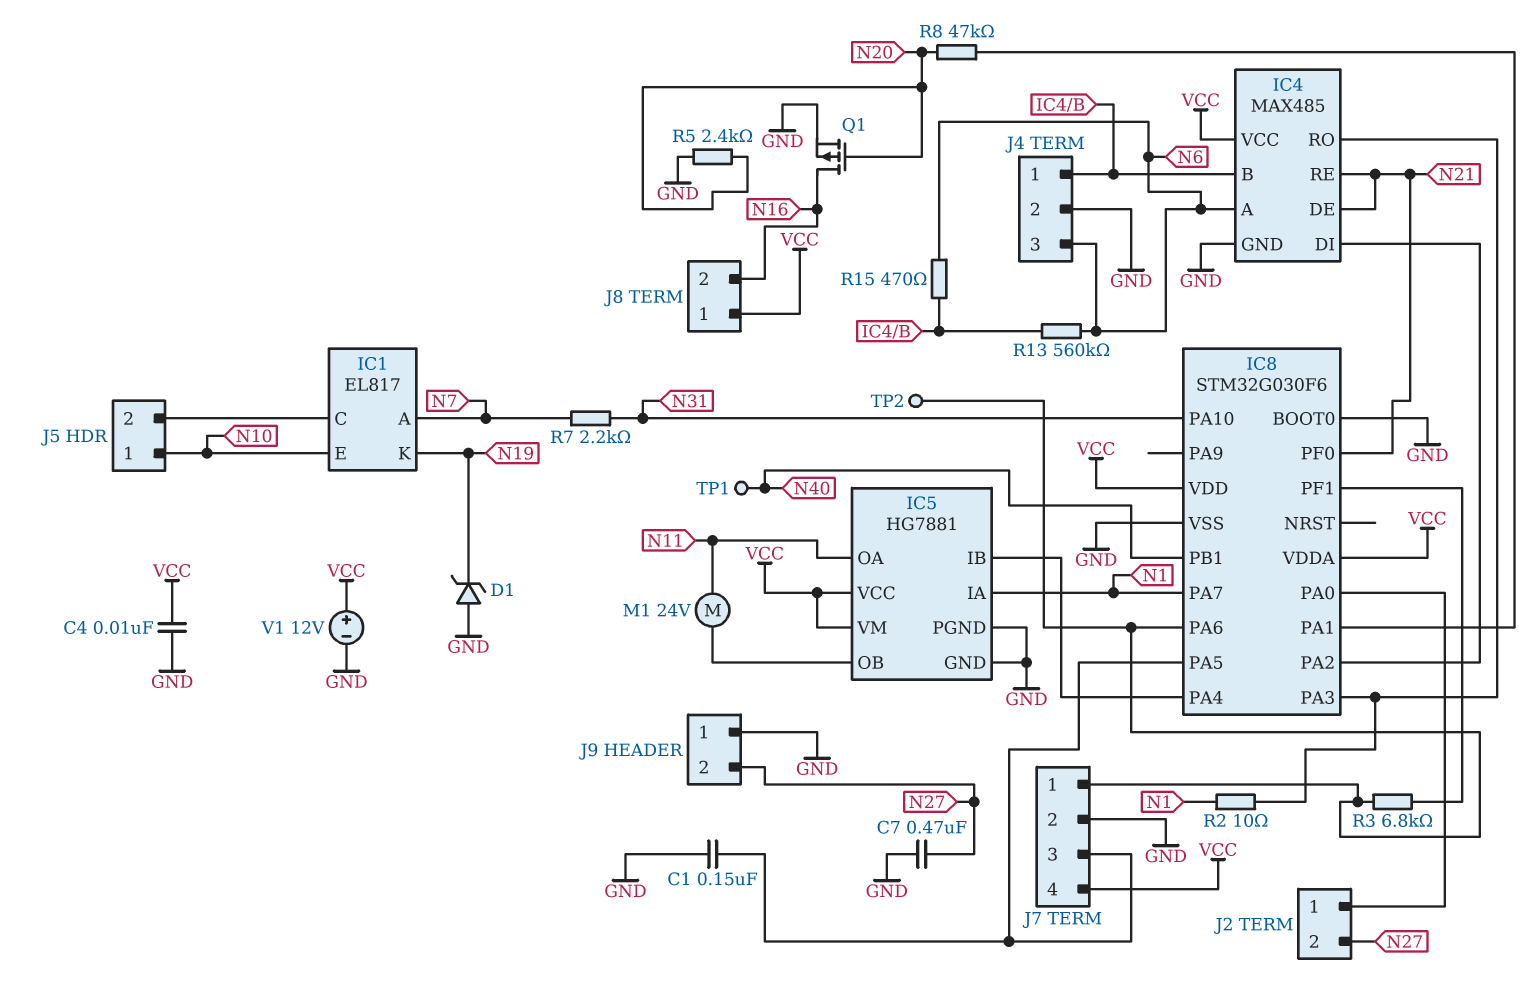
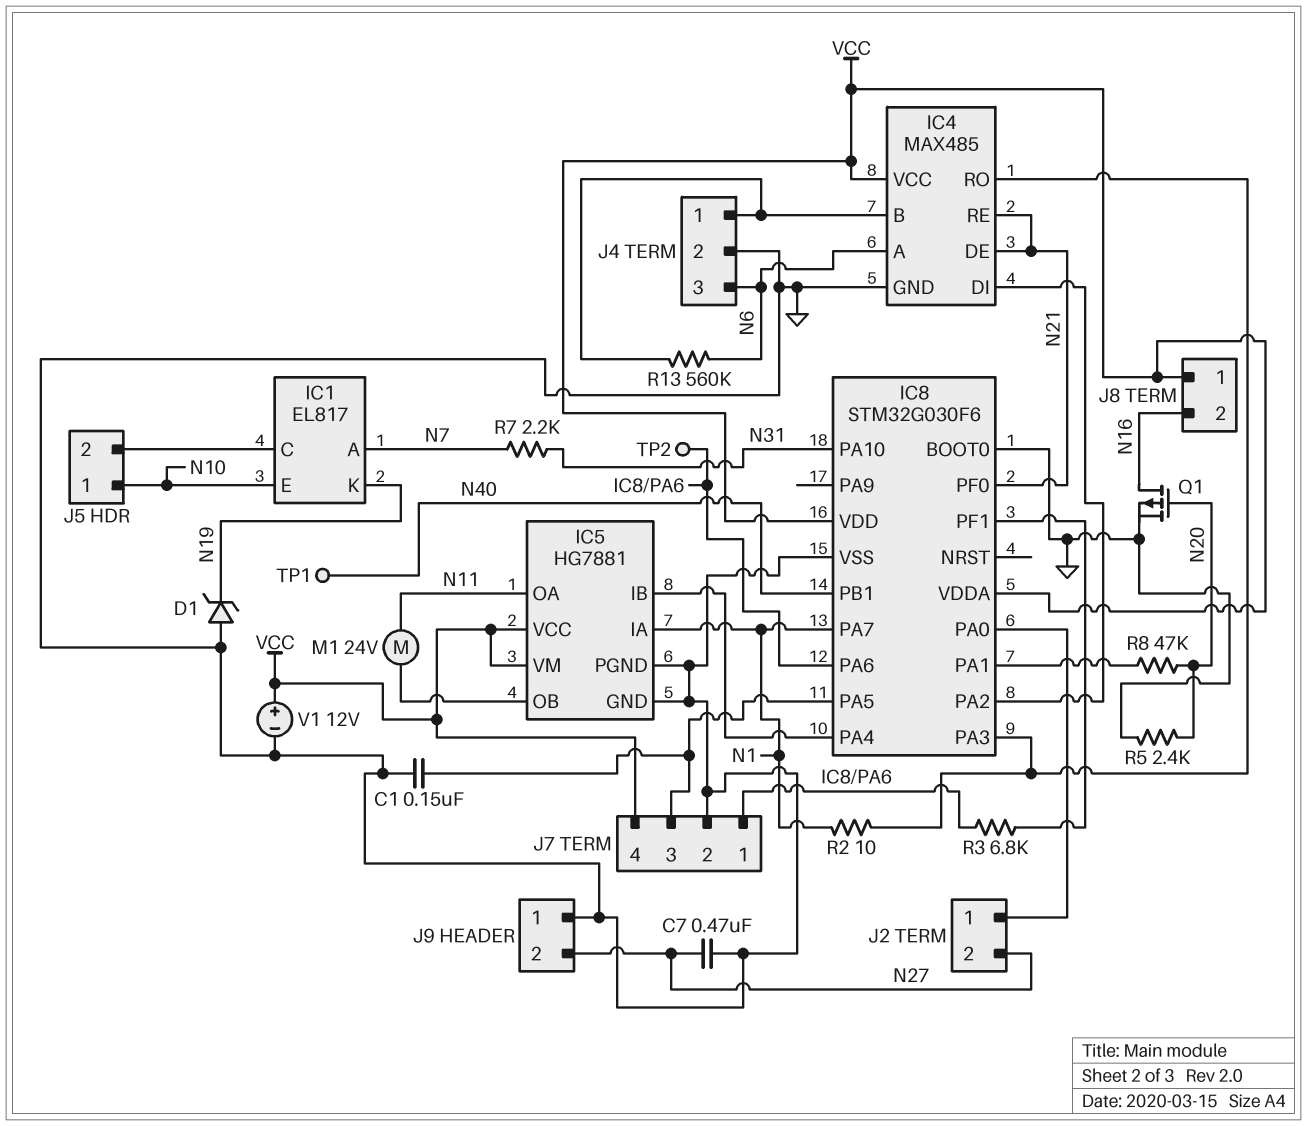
C4: 10nF (GND, VCC) -> none
R15: 470 (IC4/B, N6) -> none

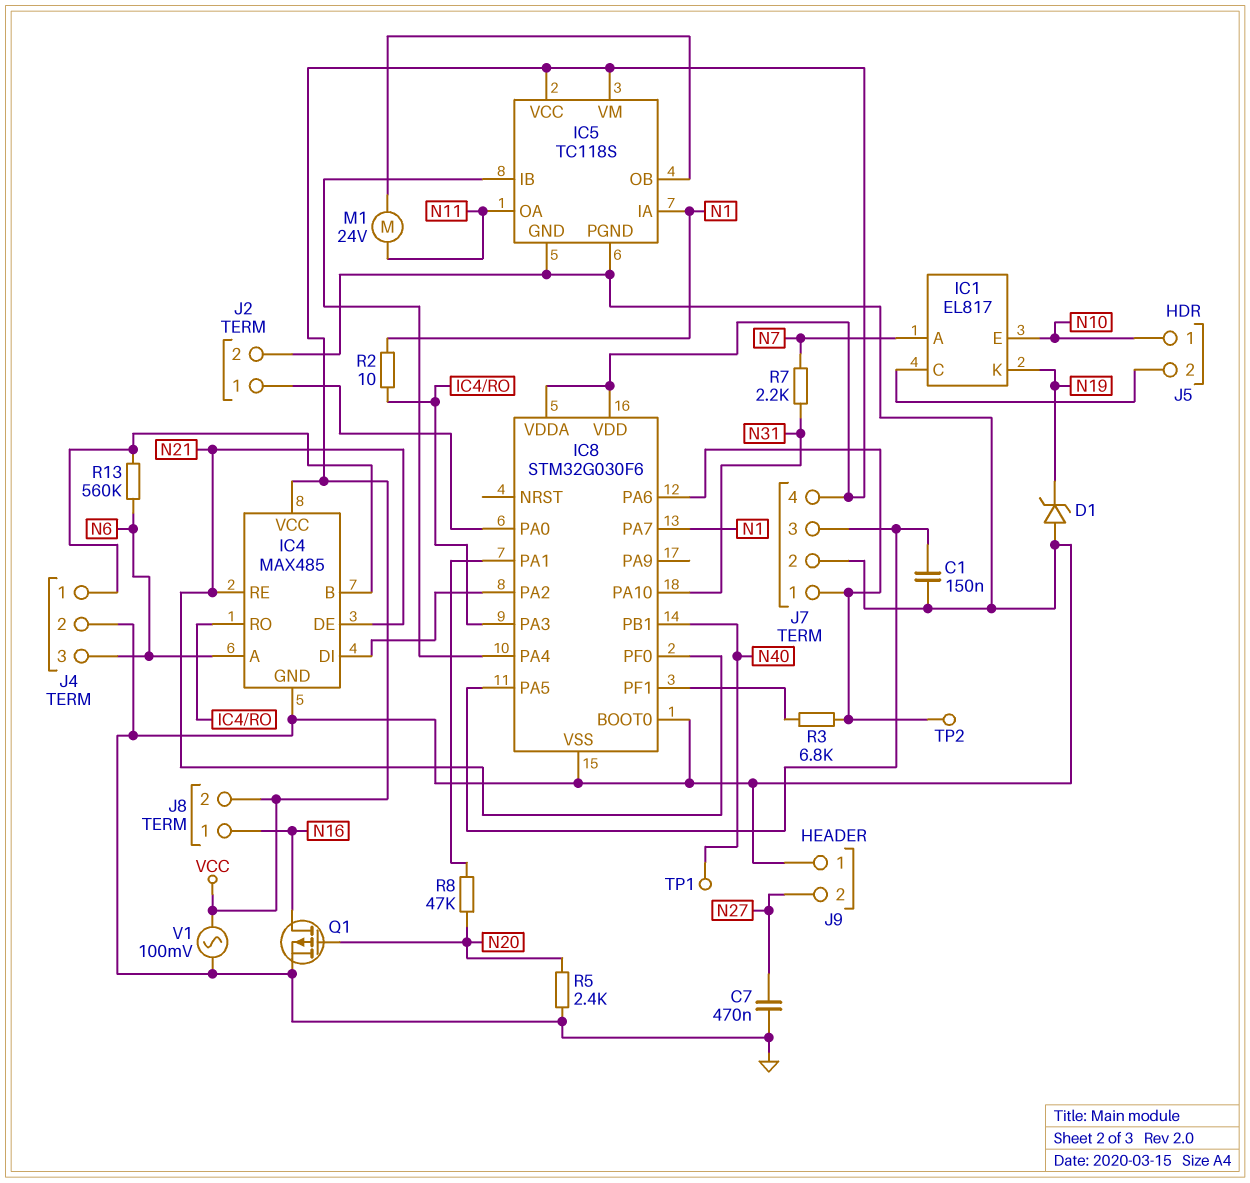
IC5: HG7881 -> TC118S
J2 pin 2: N27 -> GND
J8 pin 1: VCC -> N16
J8 pin 2: N16 -> VCC
V1: 12V (plus VCC, minus GND) -> AC 100mV (GND, VCC)

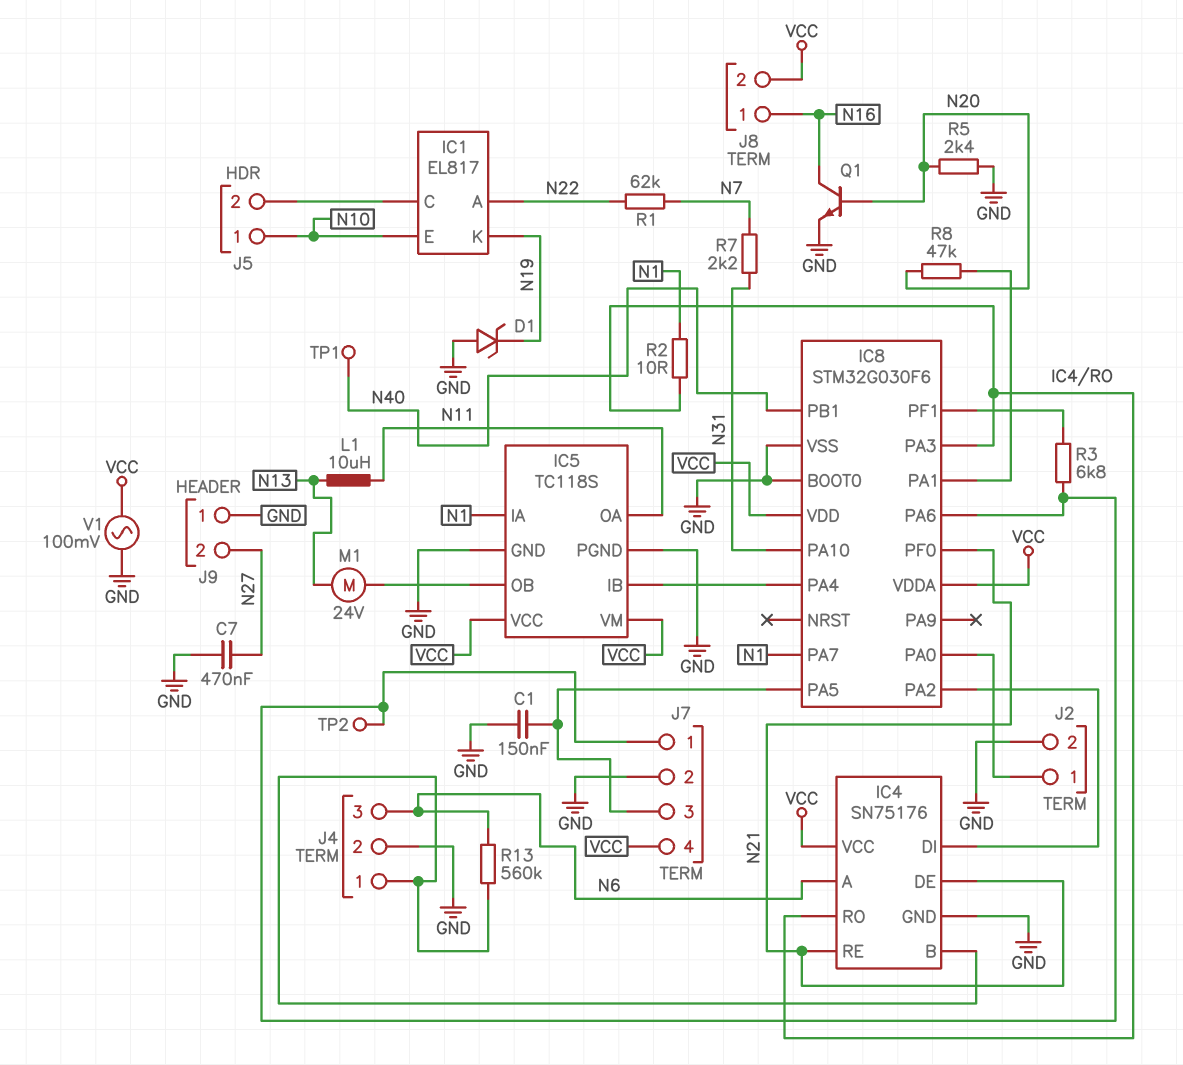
IC1 pin A: N7 -> N22
IC4: MAX485 -> SN75176
L1: none -> 10uH (N11, N13)
M1: motor 24V (IC5/OB, N11) -> motor 24V (IC5/OB, N13)
Q1: PMOS (G N20, D N16, S GND) -> NPN (B N20, C N16, E GND)
R1: none -> 62k (N7, N22)

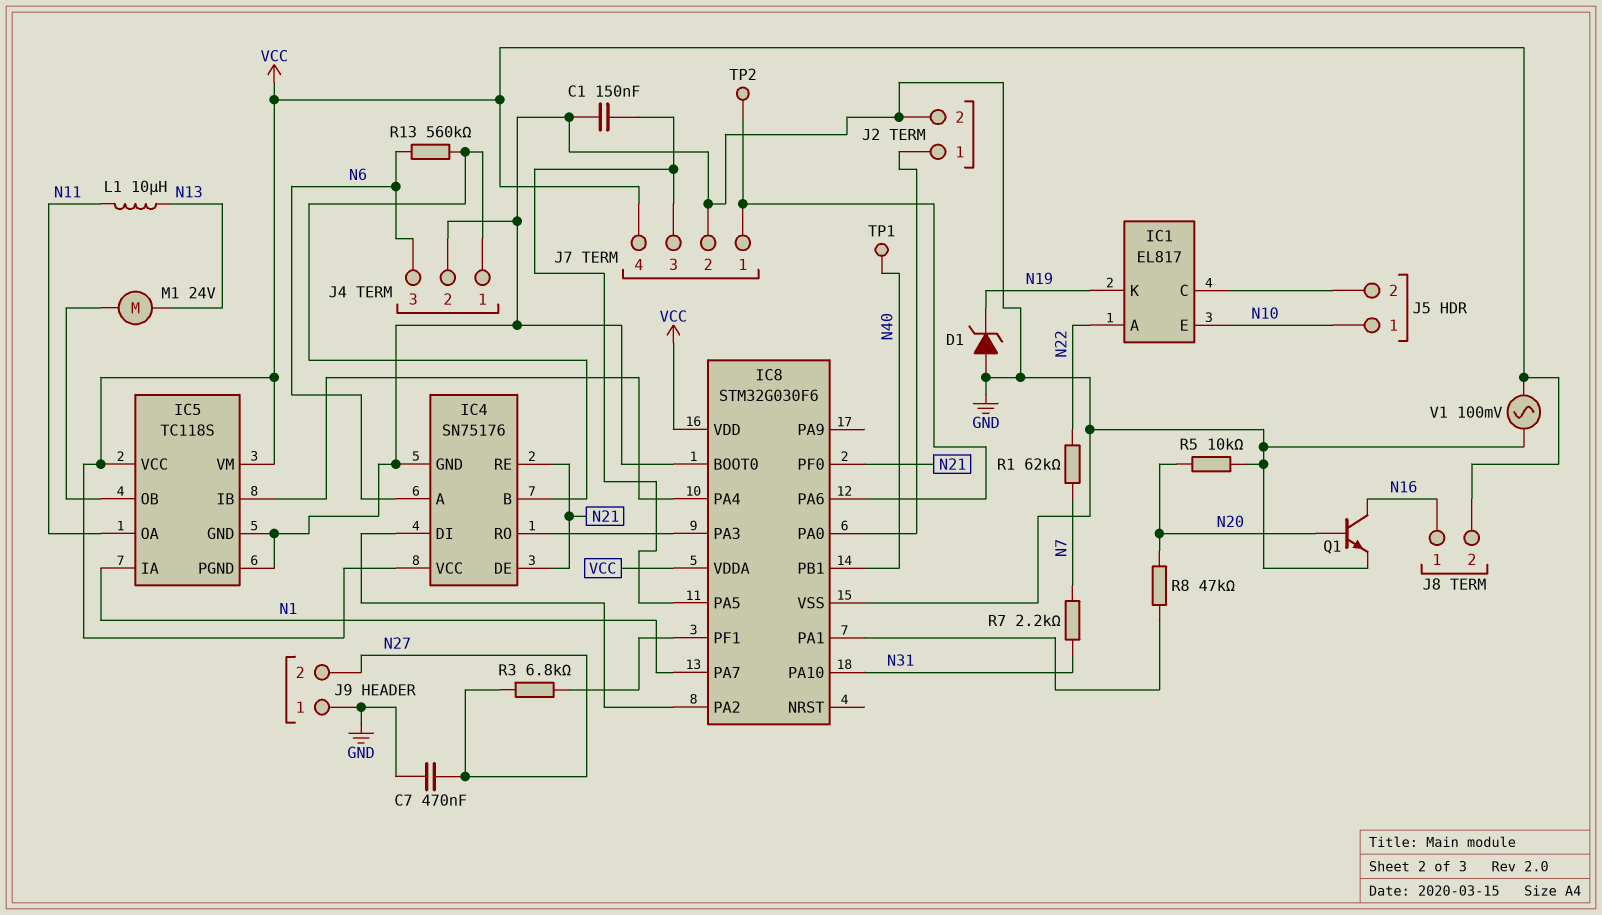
R2: 10 (IC4/RO, N1) -> none
R3: 6.8k (IC8/PA6, IC8/PF1) -> 6.8k (IC8/PF1, N27)
R5: 2.4k (GND, N20) -> 10k (GND, N20)

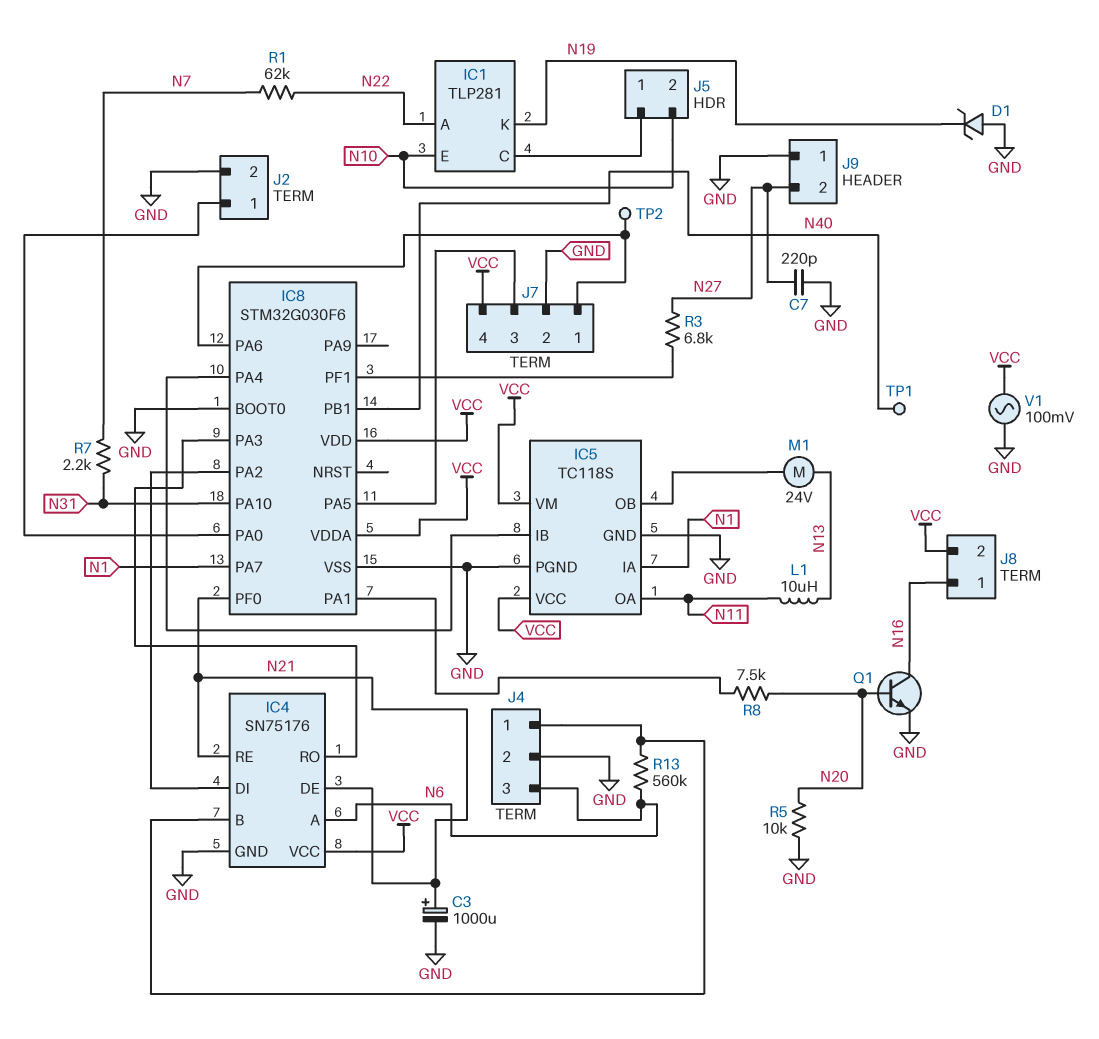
C1: 150nF (GND, IC8/PA5) -> none
C3: none -> 1000uF (plus N21, minus GND)
C7: 470nF (GND, N27) -> 220pF (GND, N27)
IC1: EL817 -> TLP281
J5 pin 1: N10 -> IC1/C
J5 pin 2: IC1/C -> N10
R8: 47k (IC8/PA1, N20) -> 7.5k (IC8/PA1, N20)

